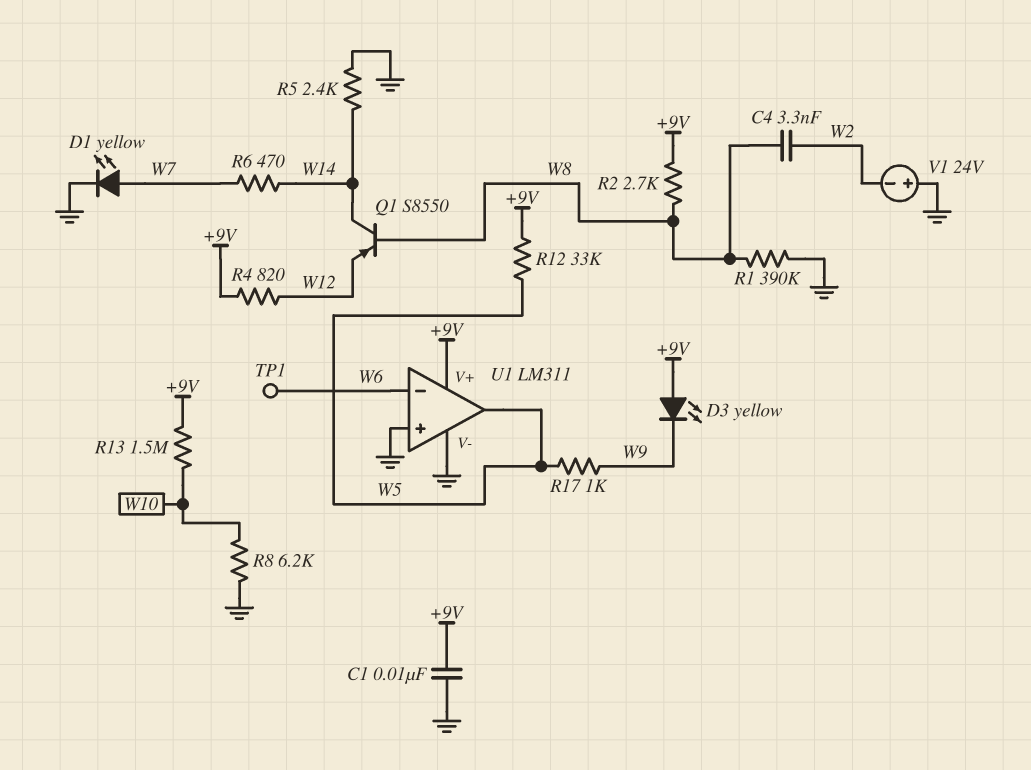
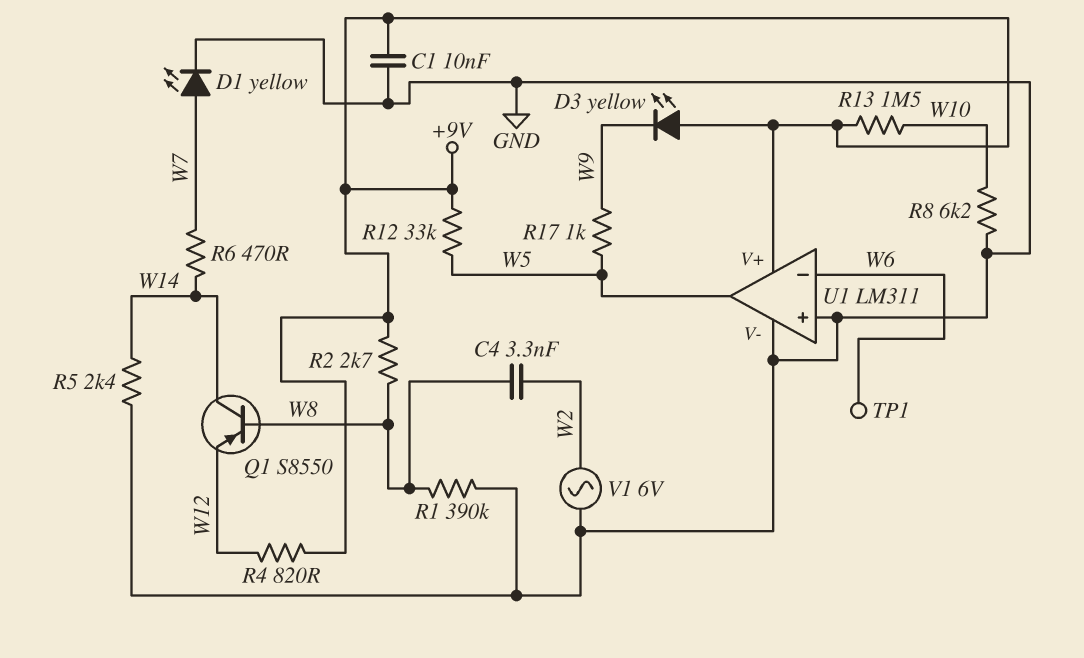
V1: 24V (plus GND, minus W2) -> AC 6V (GND, W2)

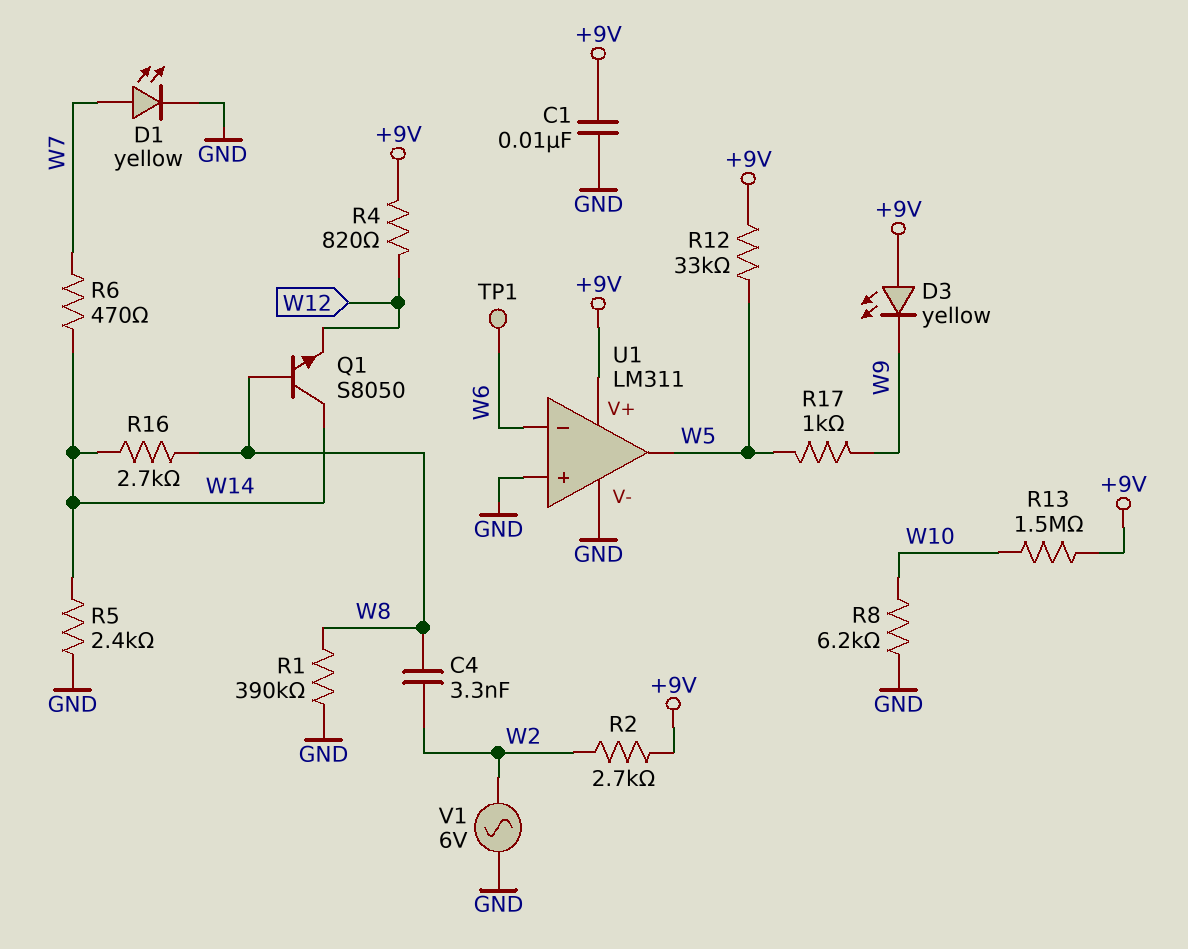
Q1: PNP S8550 (B W8, C W14, E W12) -> NPN S8050 (B W8, C W14, E W12)
R2: 2.7k (+9V, W8) -> 2.7k (+9V, W2)
R16: none -> 2.7k (W8, W14)

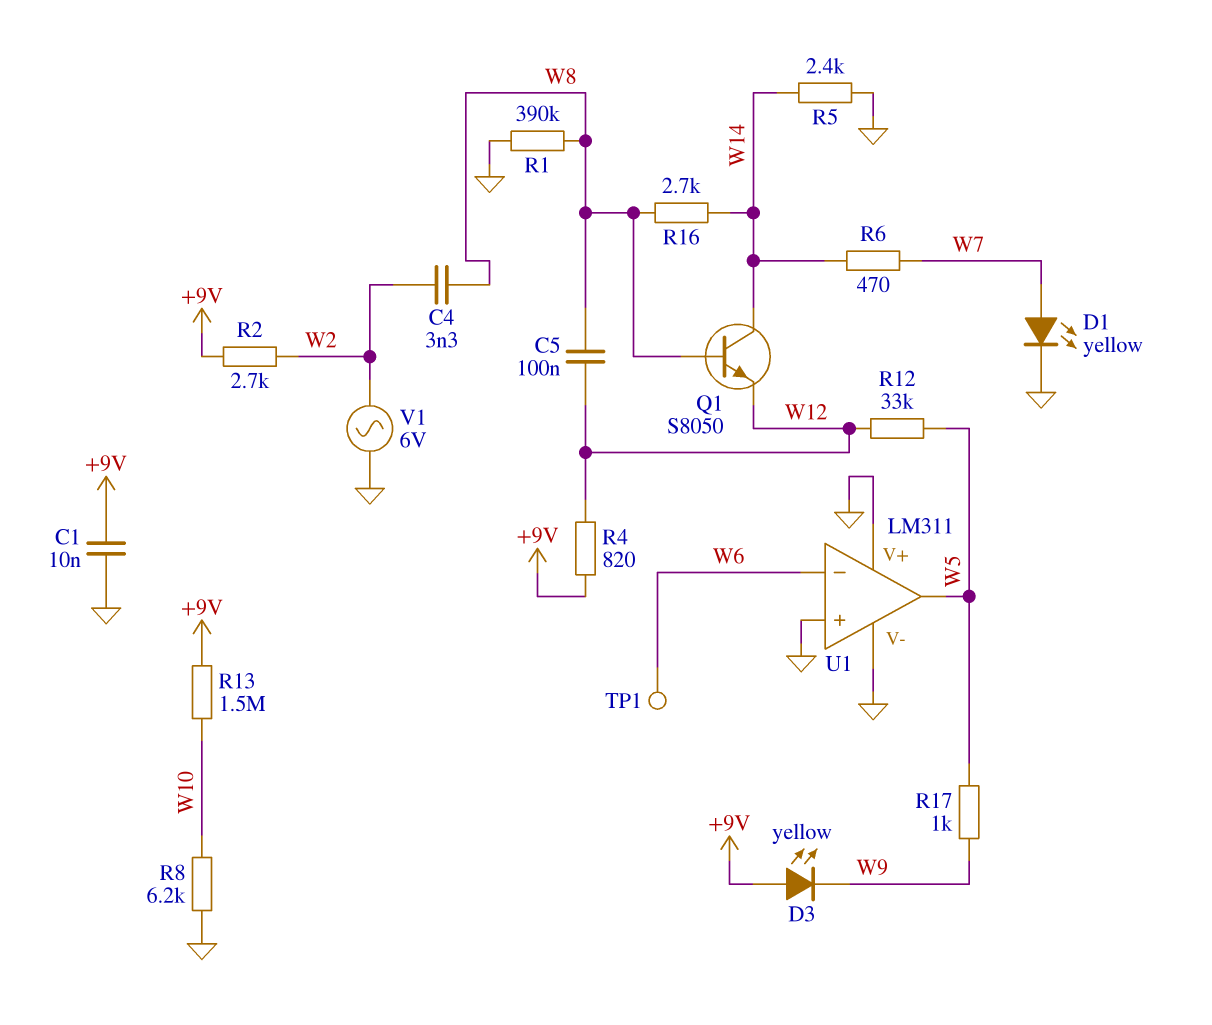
C5: none -> 100nF (W8, W12)
R12: 33k (+9V, W5) -> 33k (W5, W12)
U1 pin V+: +9V -> GND

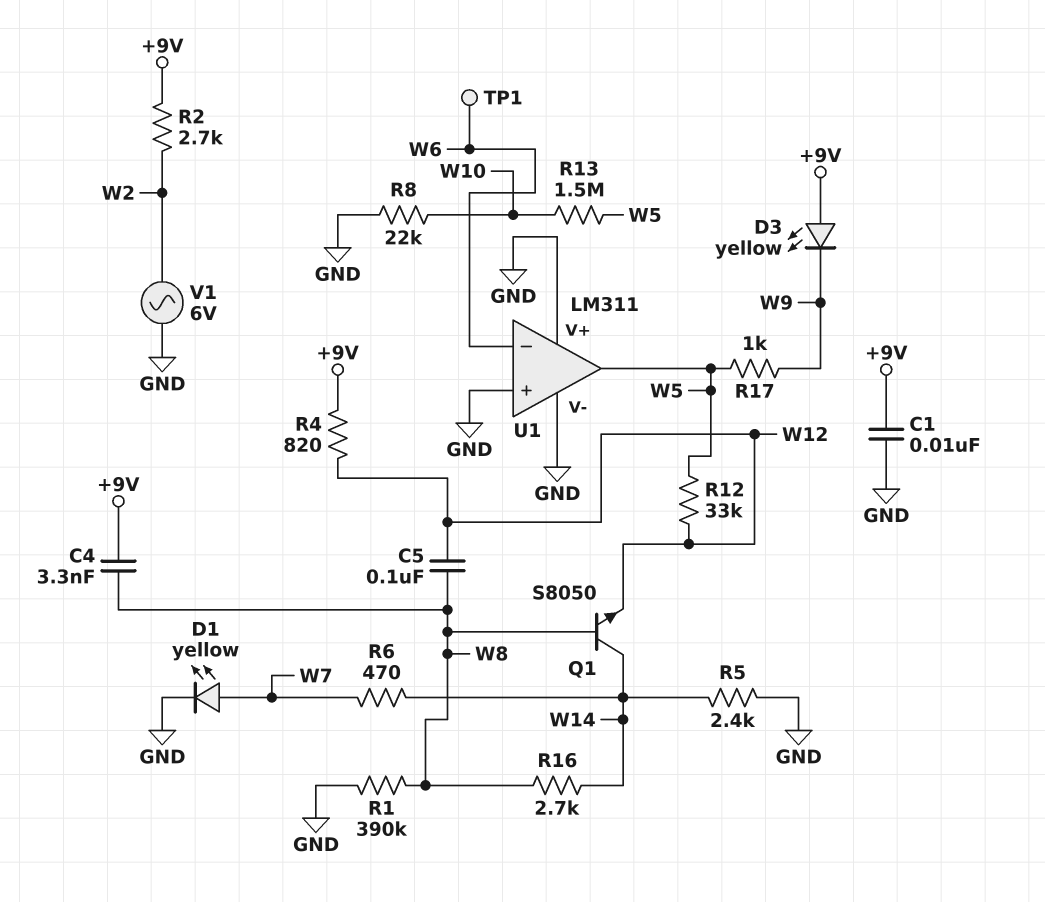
C4: 3.3nF (W2, W8) -> 3.3nF (+9V, W8)
R8: 6.2k (GND, W10) -> 22k (GND, W10)
R13: 1.5M (+9V, W10) -> 1.5M (W5, W10)

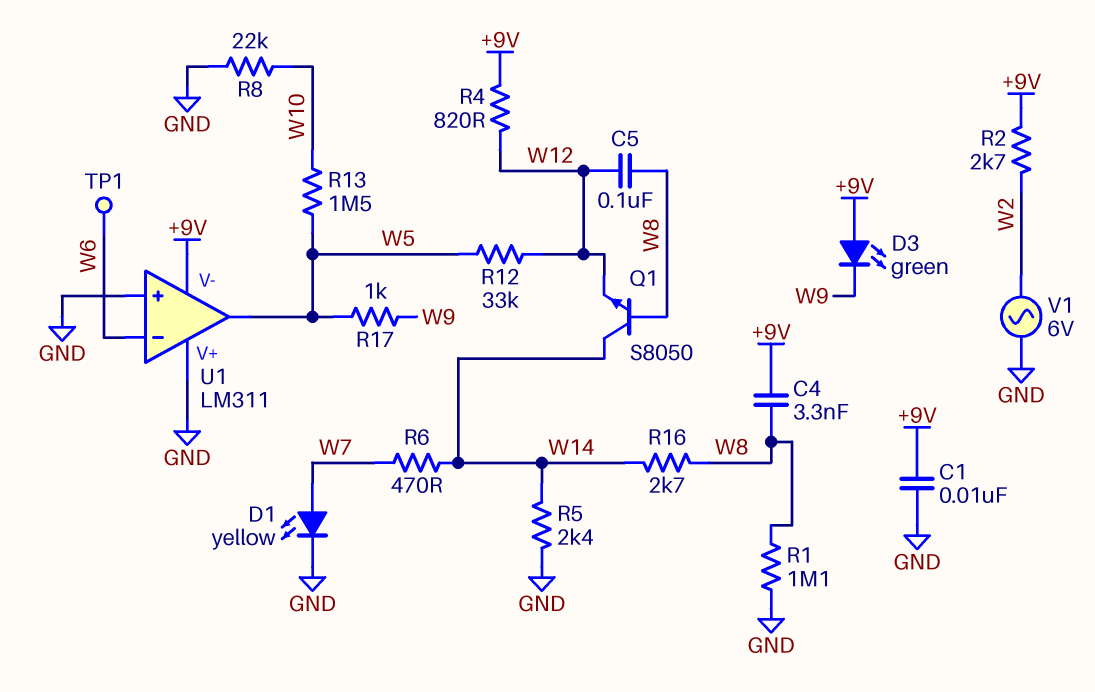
D3: LED yellow (A +9V, K W9) -> LED green (A +9V, K W9)
R1: 390k (GND, W8) -> 1.1M (GND, W8)
U1 pin V-: GND -> +9V

